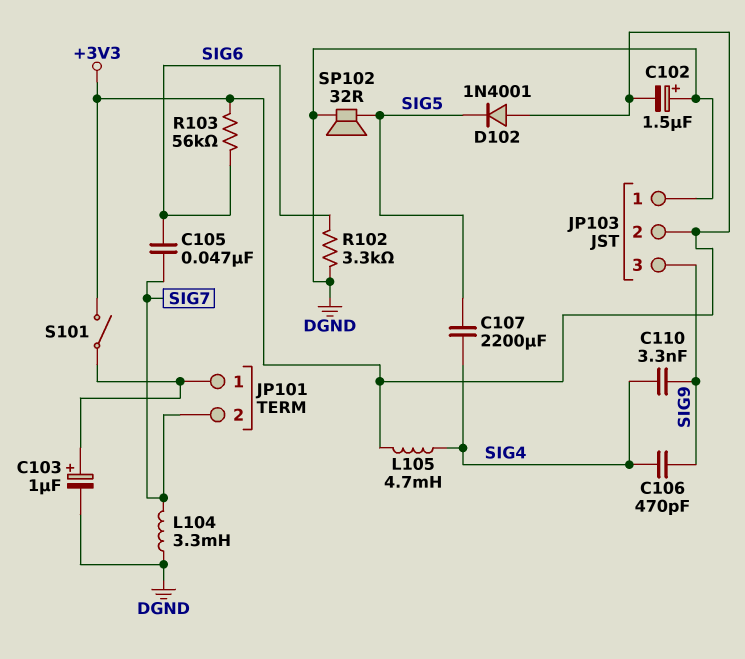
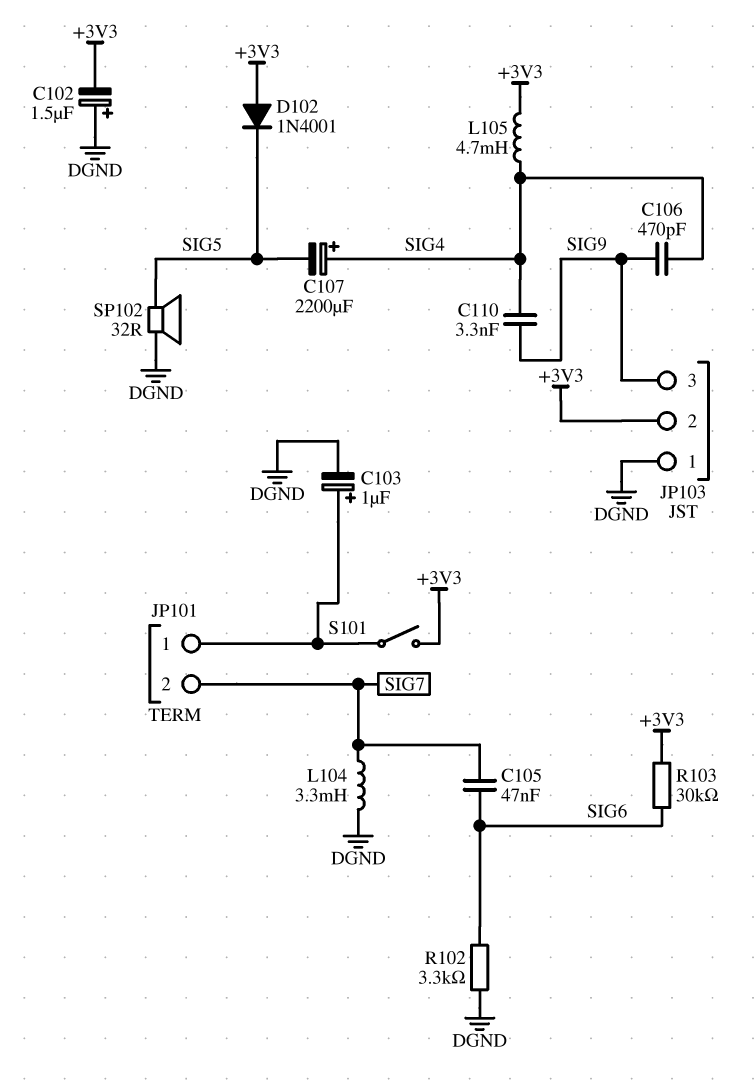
C107: 2200uF (SIG4, SIG5) -> 2200uF (plus SIG4, minus SIG5)
R103: 56k (+3V3, SIG6) -> 30k (+3V3, SIG6)

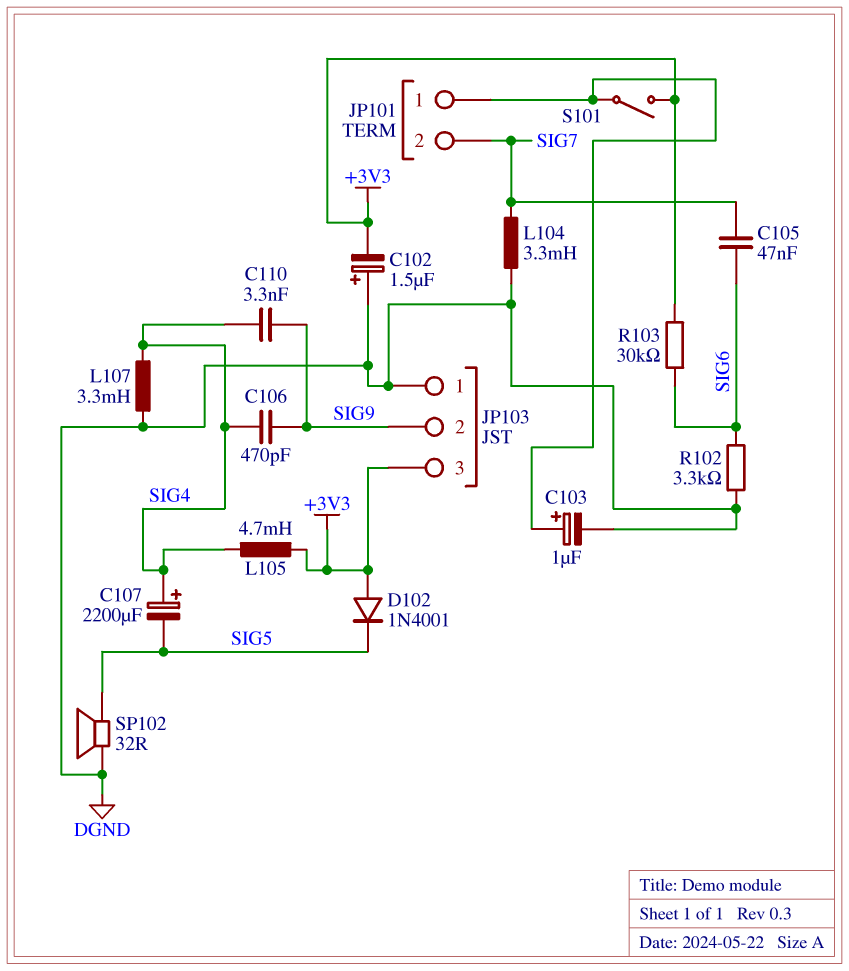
JP103 pin 2: +3V3 -> SIG9
JP103 pin 3: SIG9 -> +3V3
L107: none -> 3.3mH (DGND, SIG4)

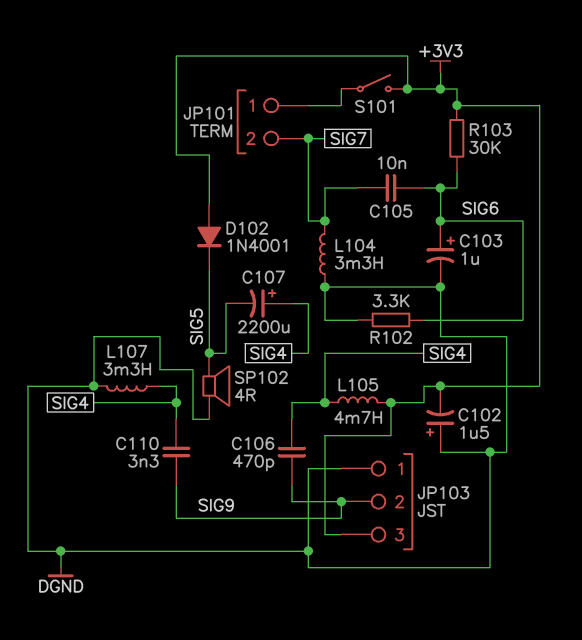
C103: 1uF (plus JP101/1, minus DGND) -> 1uF (plus SIG6, minus DGND)
C105: 47nF (SIG6, SIG7) -> 10nF (SIG6, SIG7)
SP102: speaker 32R (DGND, SIG5) -> speaker 4R (DGND, SIG5)

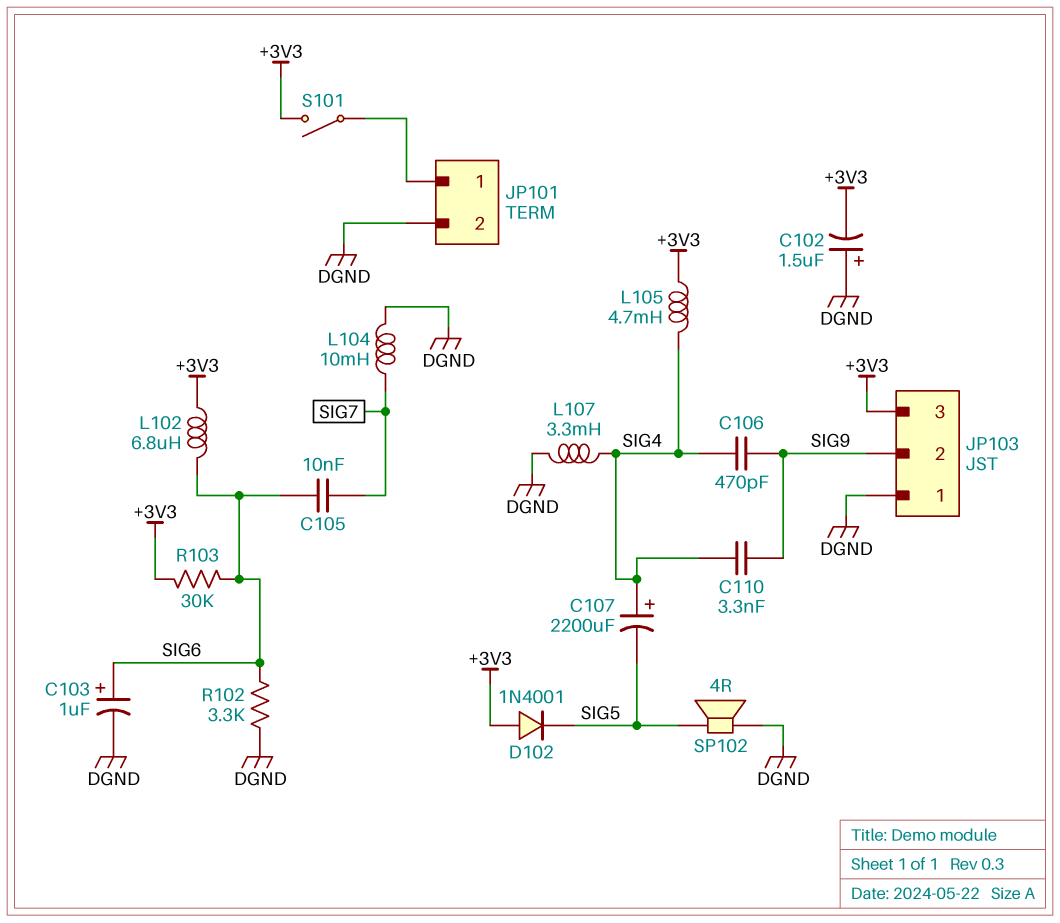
JP101 pin 2: SIG7 -> DGND
L102: none -> 6.8uH (+3V3, SIG6)
L104: 3.3mH (DGND, SIG7) -> 10mH (DGND, SIG7)

